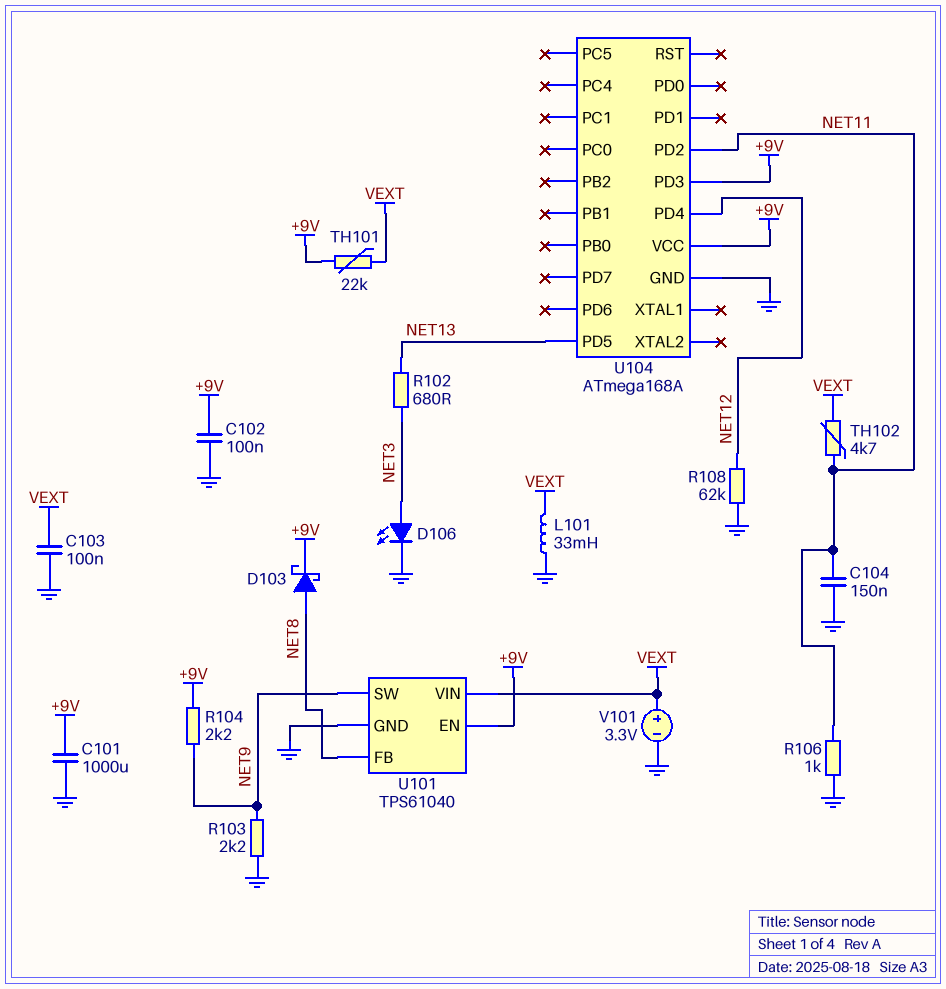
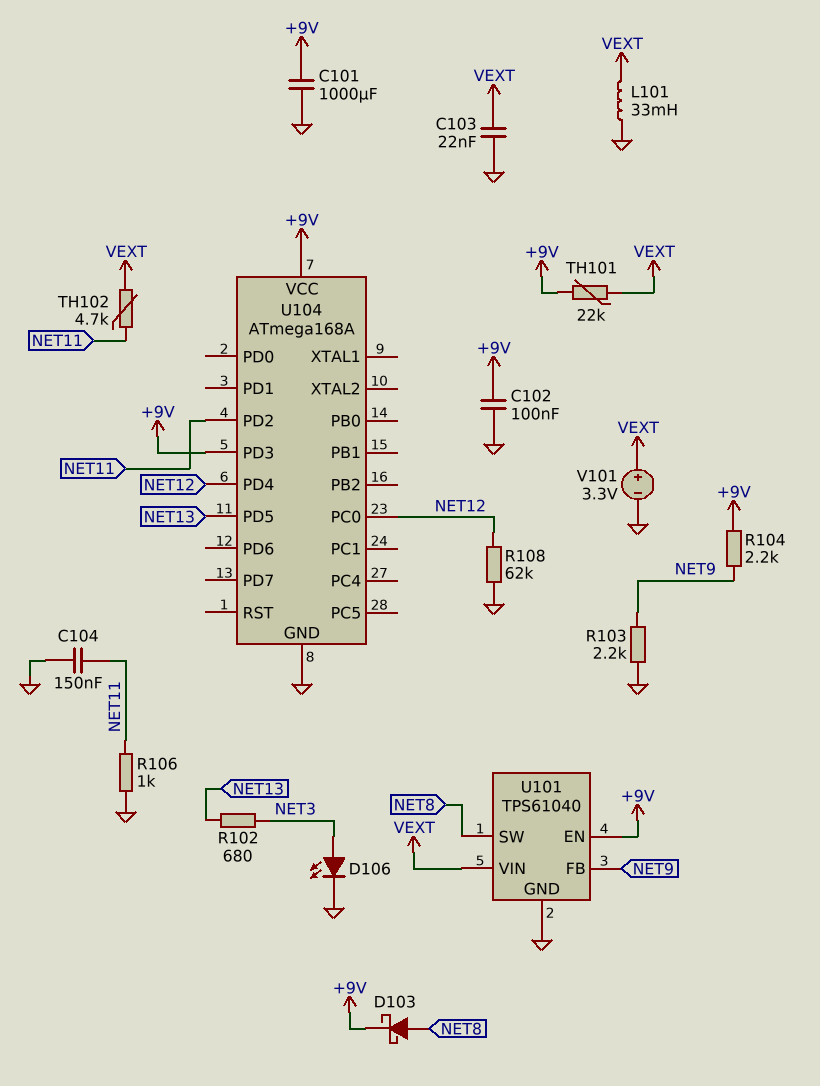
C103: 100nF (GND, VEXT) -> 22nF (GND, VEXT)
U101 pin FB: NET8 -> NET9
U101 pin SW: NET9 -> NET8
U104 pin PC0: none -> NET12

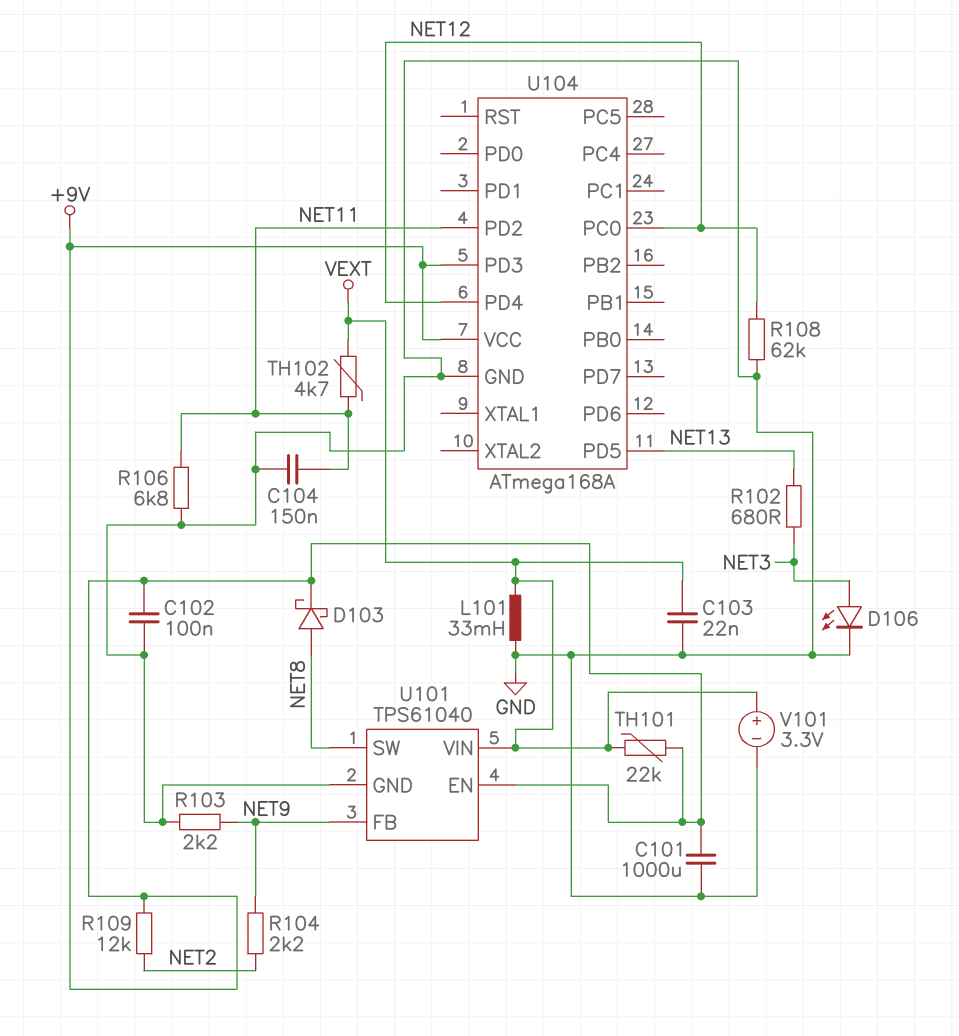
R104: 2.2k (+9V, NET9) -> 2.2k (NET2, NET9)
R106: 1k (GND, NET11) -> 6.8k (GND, NET11)
R109: none -> 12k (+9V, NET2)

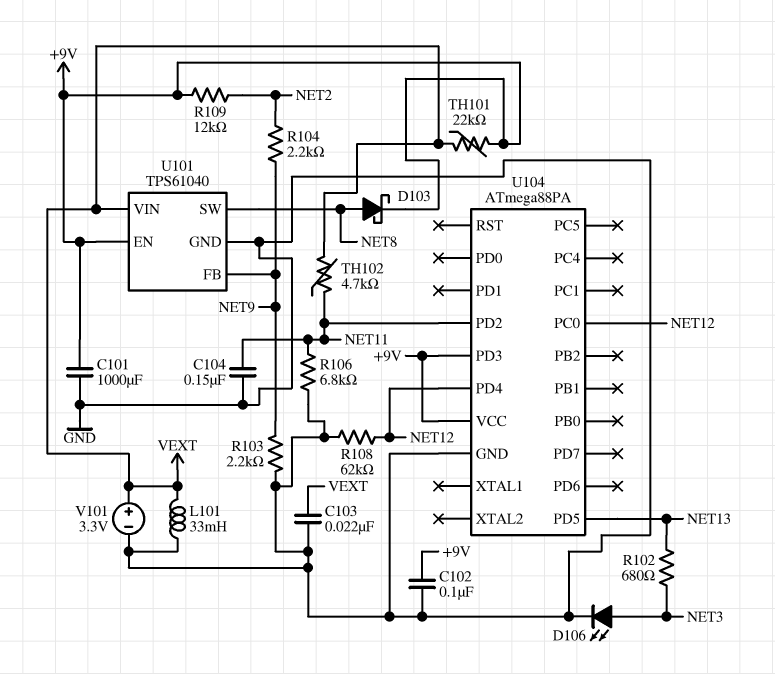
U104: ATmega168A -> ATmega88PA

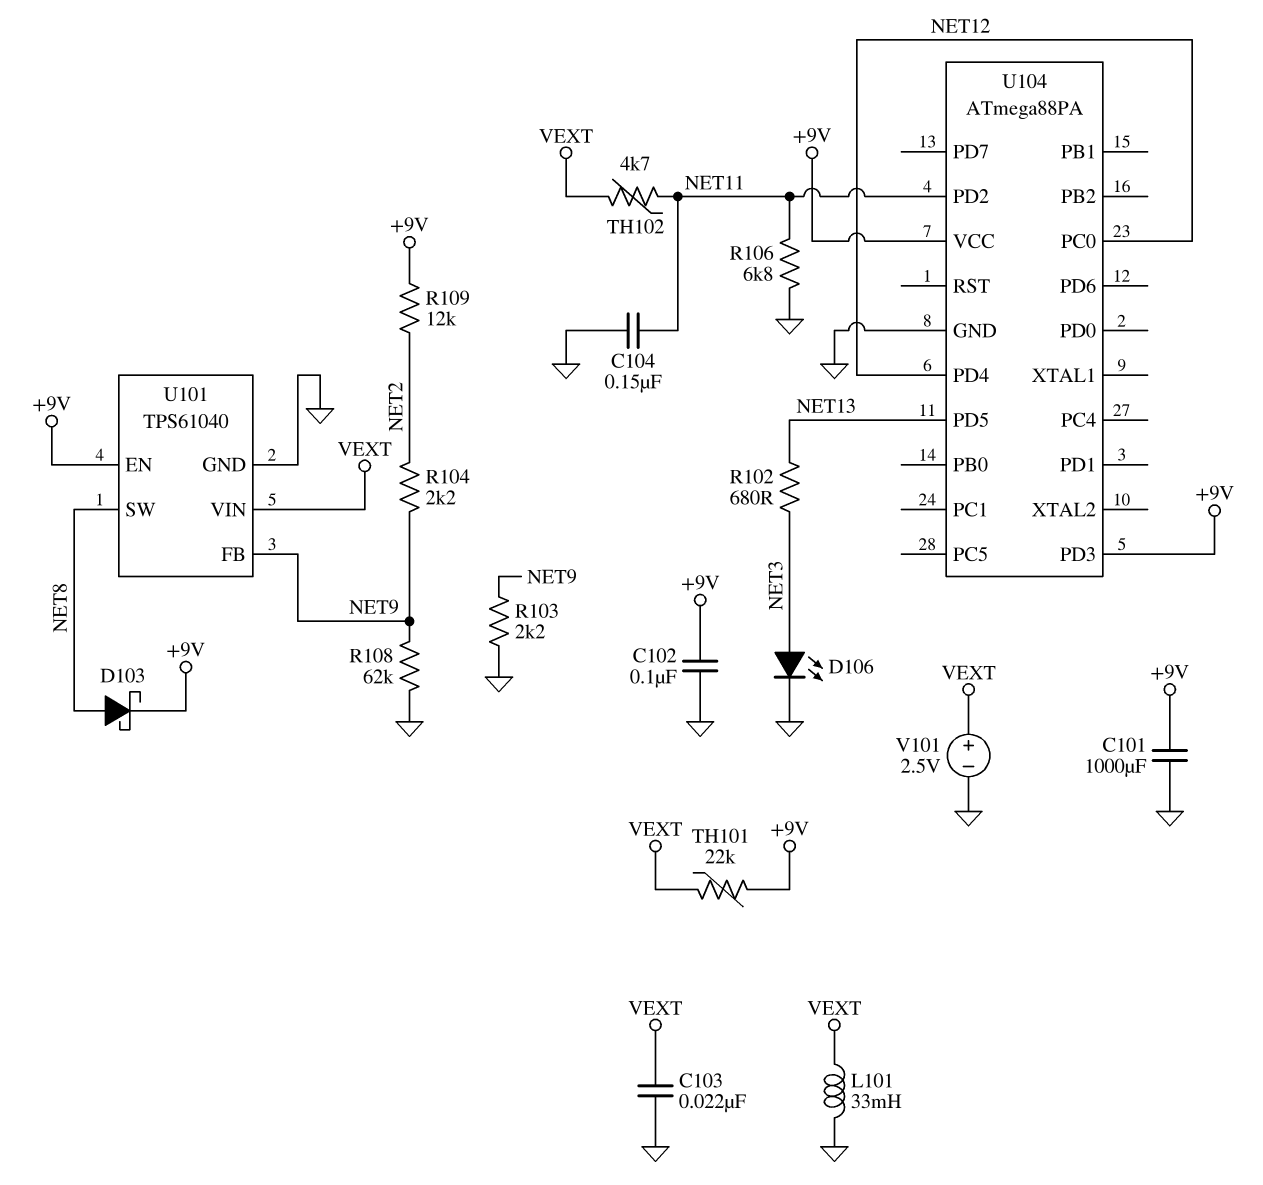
R108: 62k (GND, NET12) -> 62k (GND, NET9)
V101: 3.3V (plus VEXT, minus GND) -> 2.5V (plus VEXT, minus GND)

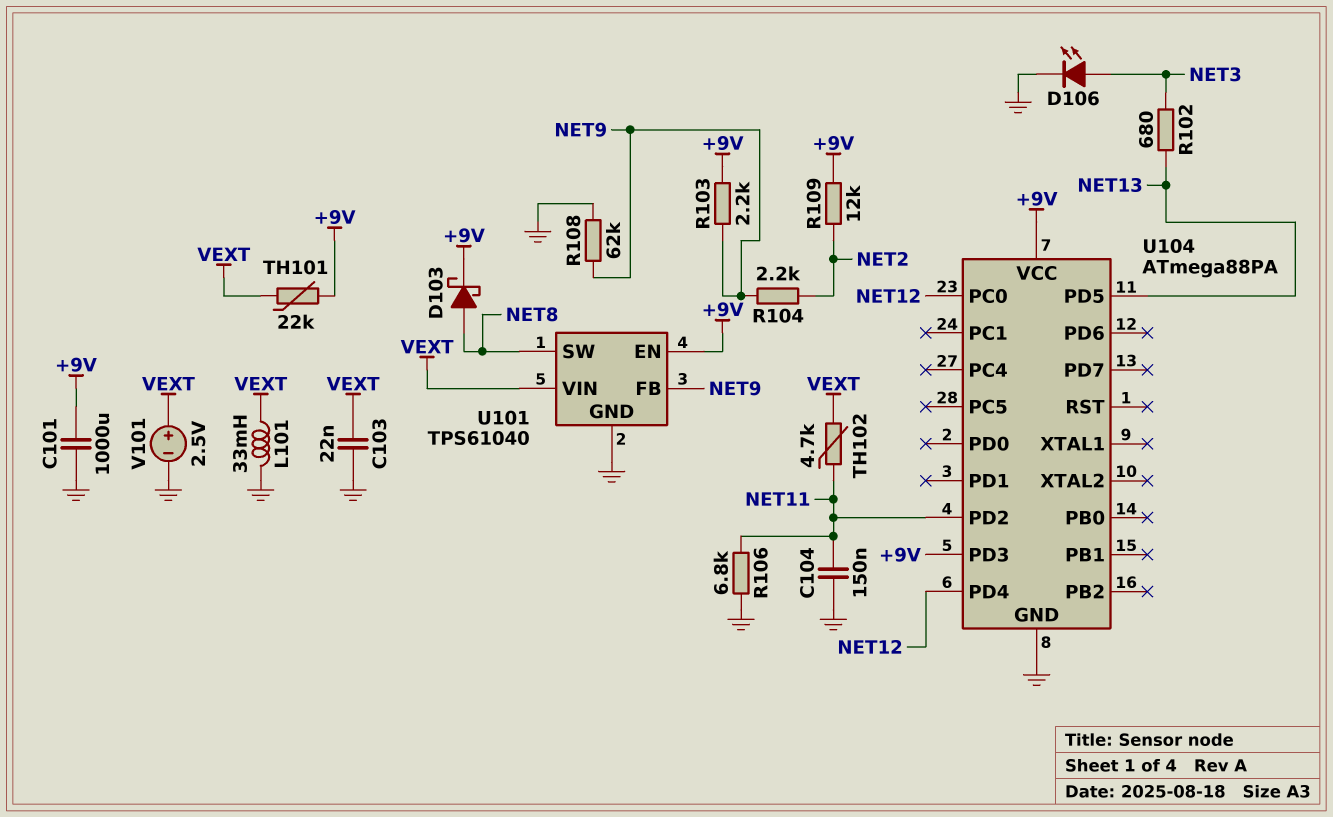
C102: 100nF (+9V, GND) -> none
R103: 2.2k (GND, NET9) -> 2.2k (+9V, NET9)

